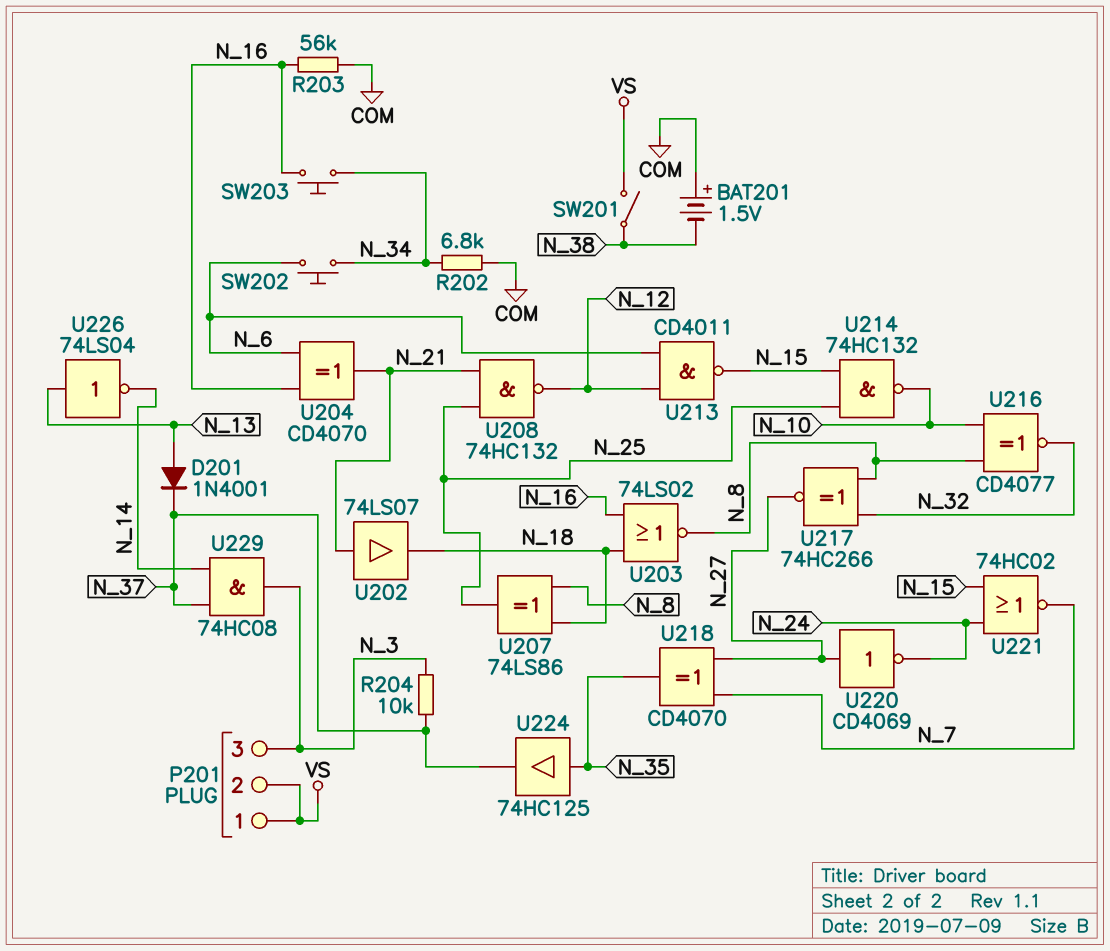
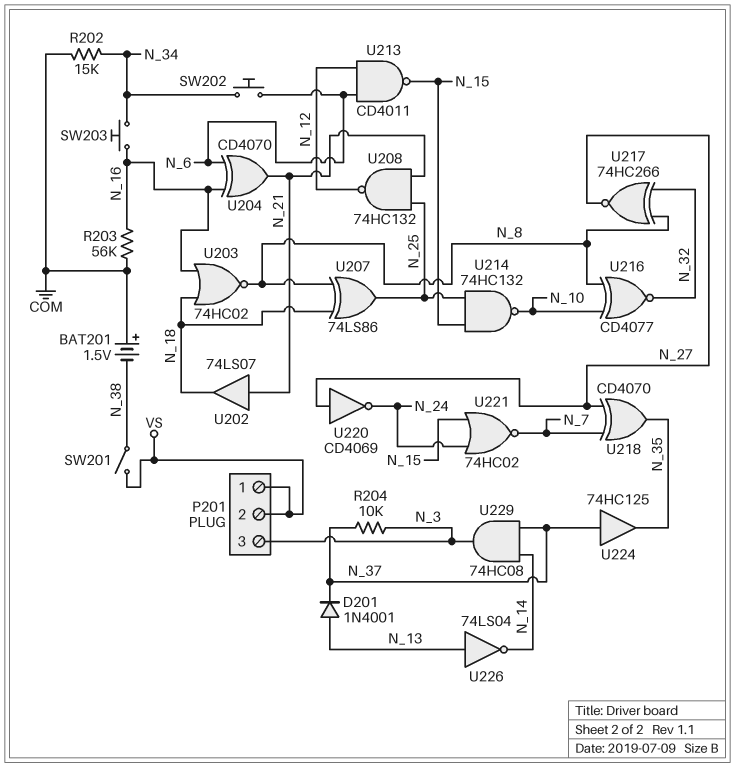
R202: 6.8k (COM, N_34) -> 15k (COM, N_34)
U203: NOR 74LS02 (in N_16, in N_18, out N_8) -> NOR 74HC02 (in N_16, in N_18, out N_8)
U224: buffer 74HC125 (in N_35, out N_37) -> buffer 74HC125 (in N_37, out N_35)

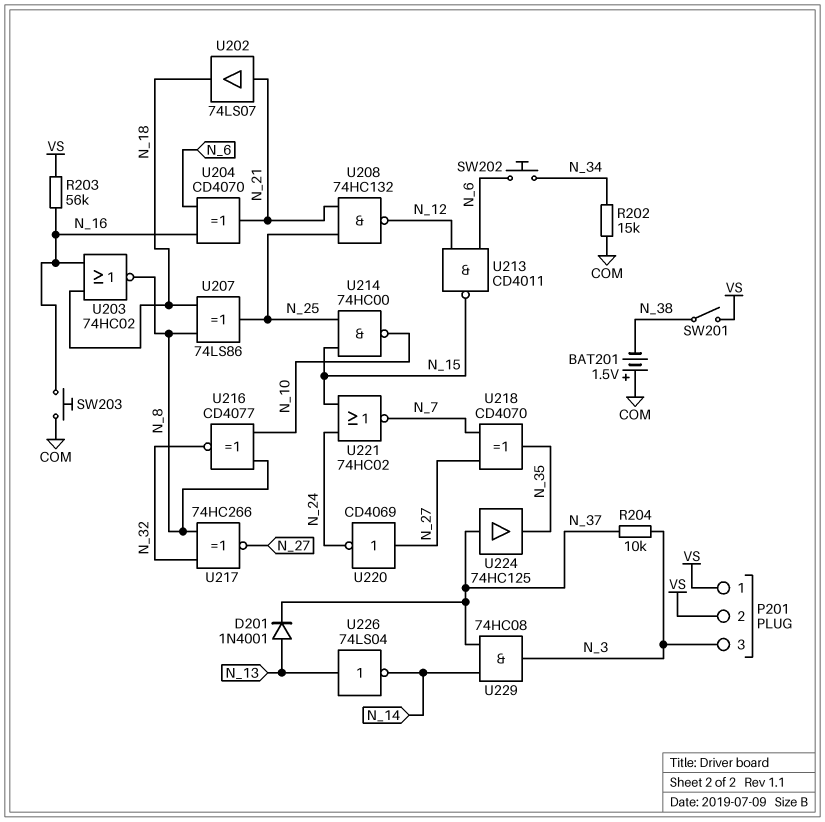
R203: 56k (COM, N_16) -> 56k (N_16, VS)
SW203: button (N_16, N_34) -> button (COM, N_16)
U214: NAND 74HC132 (in N_15, in N_25, out N_10) -> NAND 74HC00 (in N_15, in N_25, out N_10)

